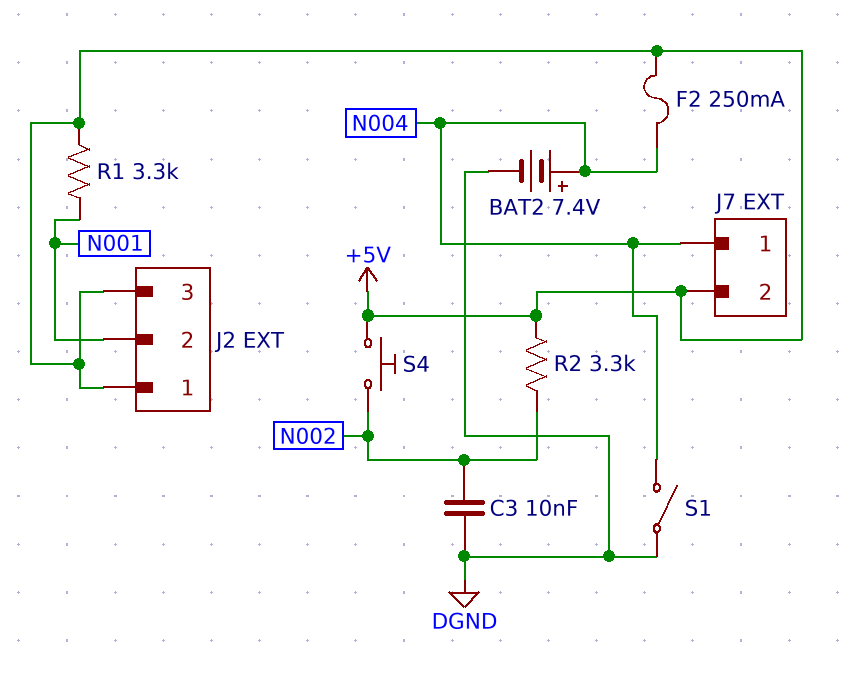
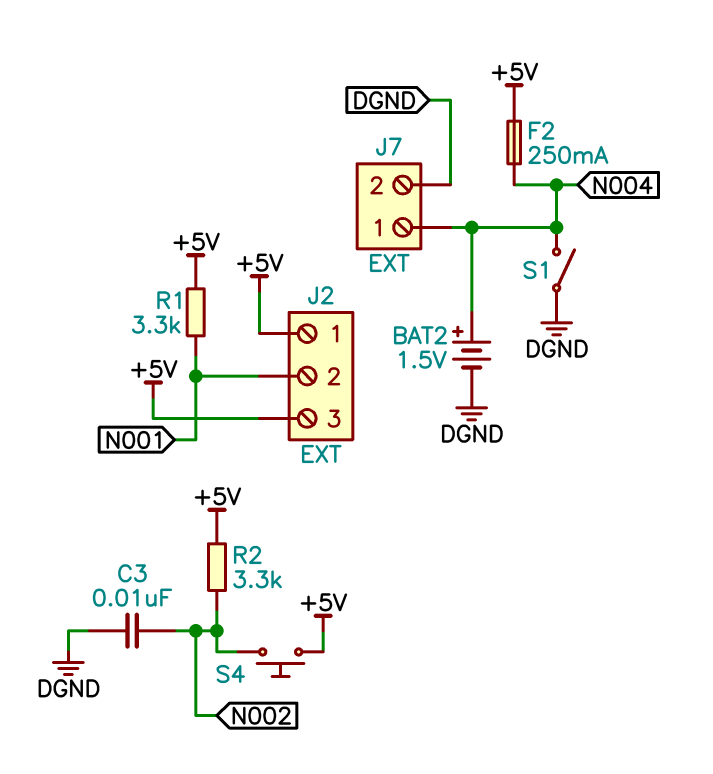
BAT2: 7.4V (plus N004, minus DGND) -> 1.5V (plus N004, minus DGND)
J7 pin 2: +5V -> DGND

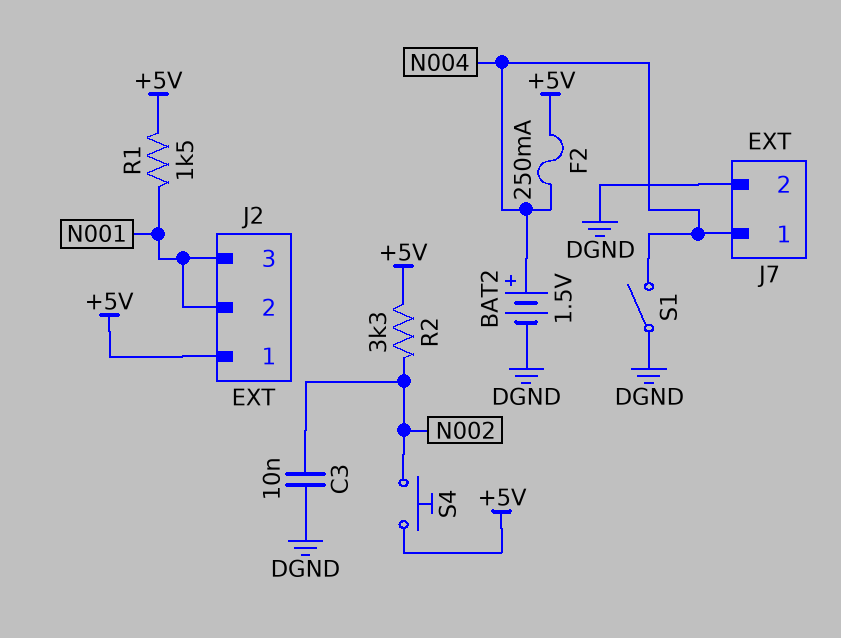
J2 pin 3: +5V -> N001
R1: 3.3k (+5V, N001) -> 1.5k (+5V, N001)

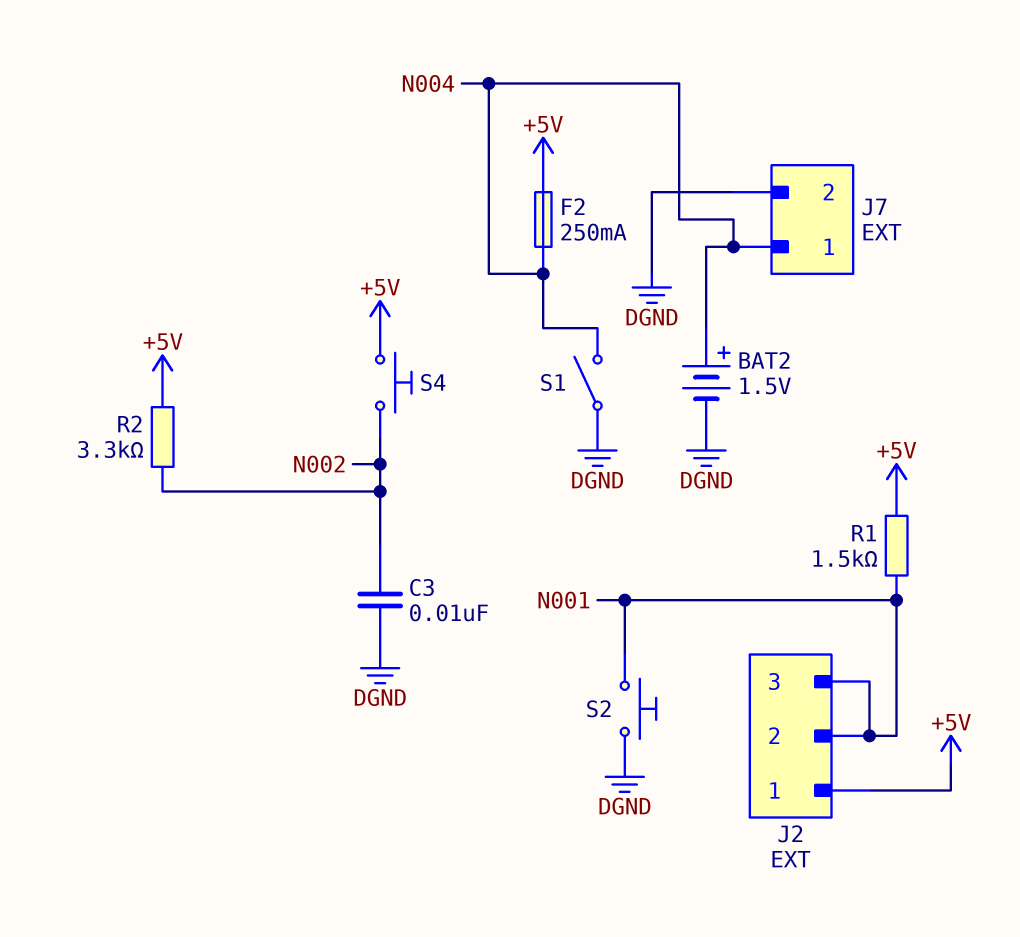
S2: none -> button (DGND, N001)

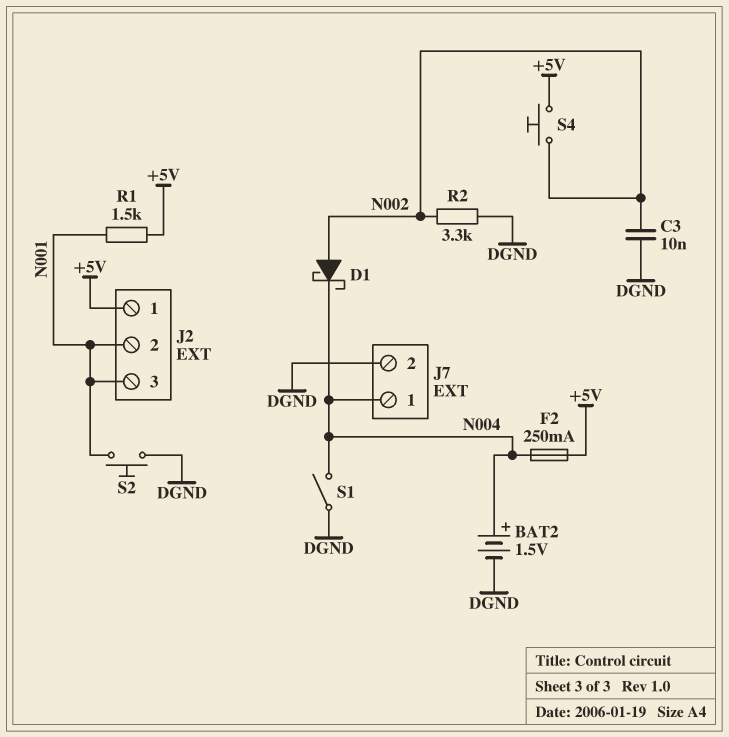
D1: none -> schottky (A N002, K N004)
R2: 3.3k (+5V, N002) -> 3.3k (DGND, N002)

